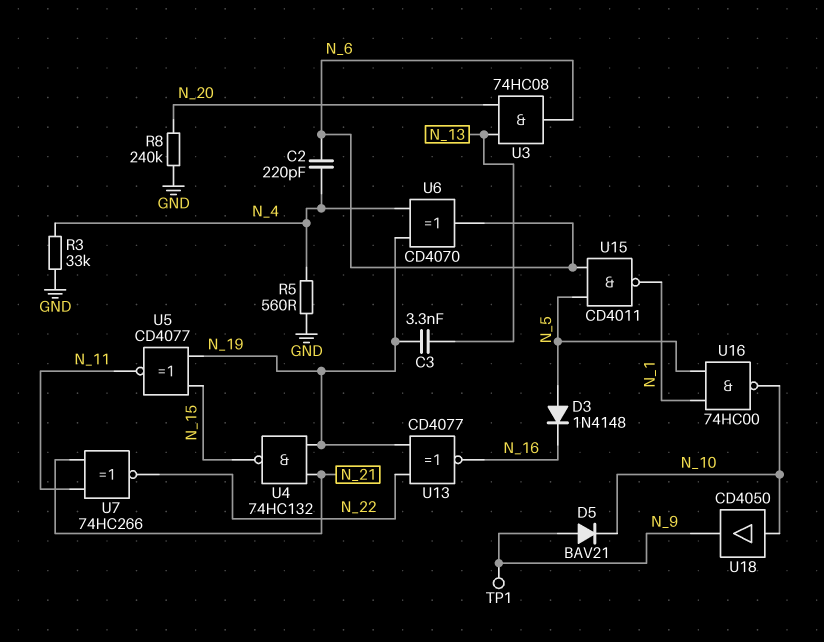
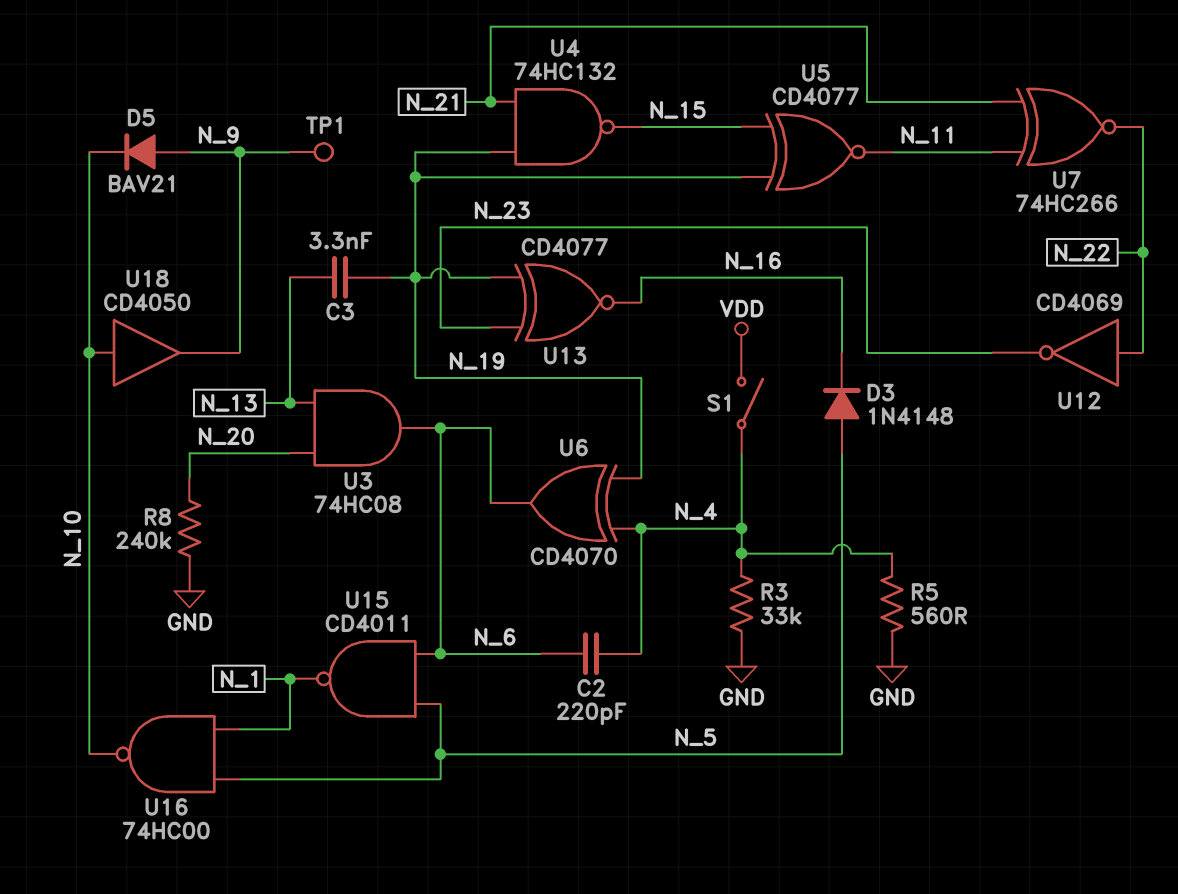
S1: none -> switch (N_4, VDD)
U12: none -> NOT CD4069 (in N_22, out N_23)
U13: XNOR CD4077 (in N_19, in N_22, out N_16) -> XNOR CD4077 (in N_19, in N_23, out N_16)

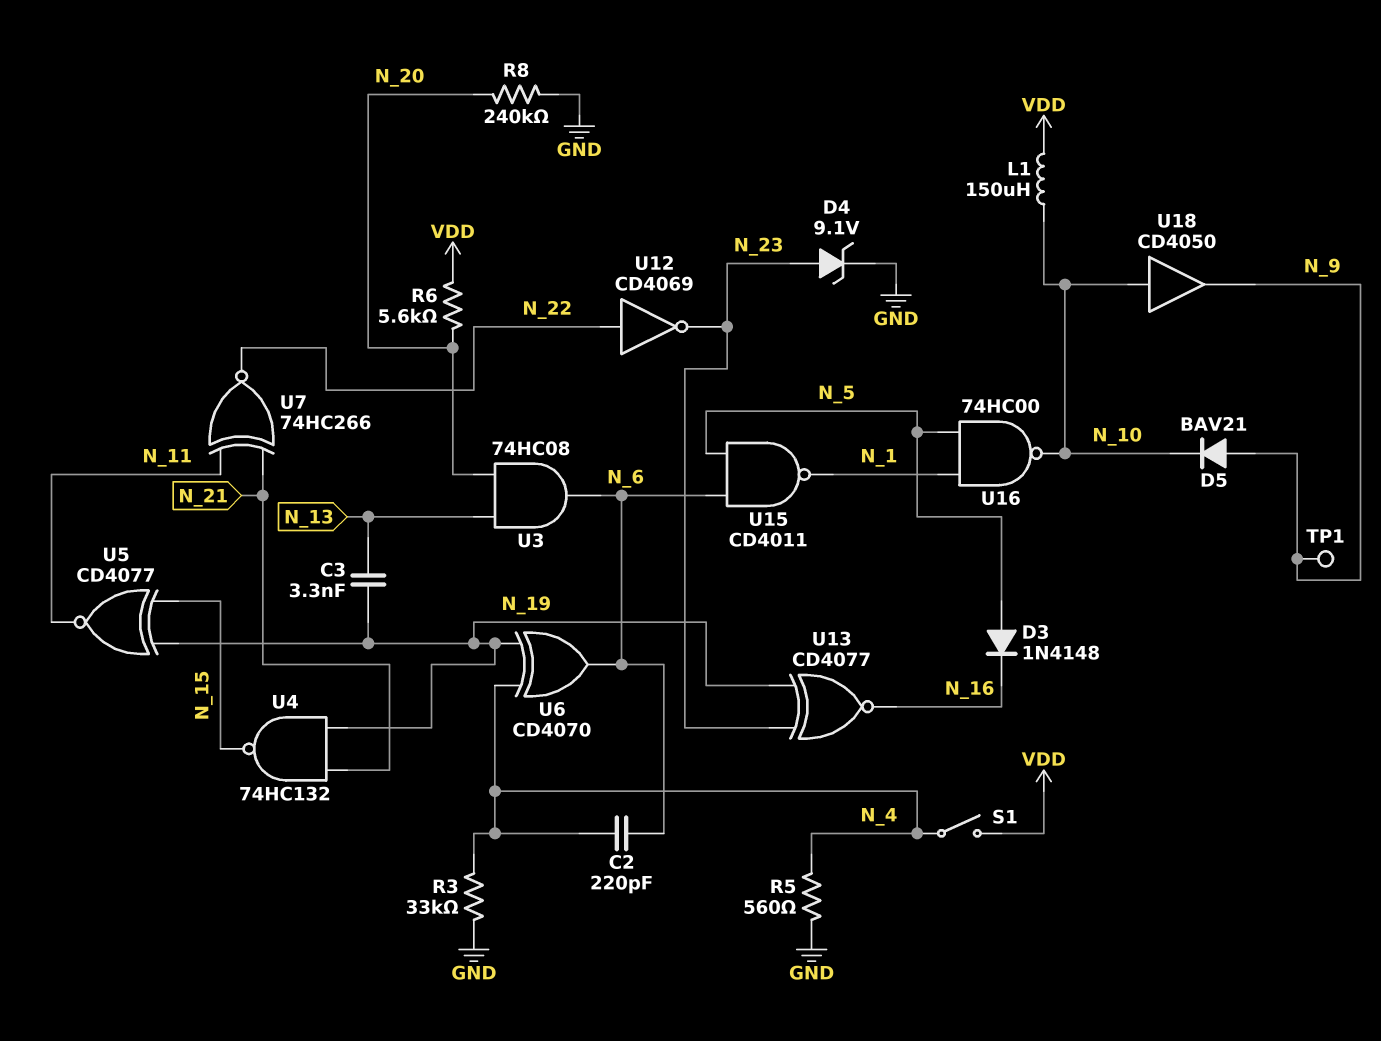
D4: none -> zener 9.1V (A N_23, K GND)
L1: none -> 150uH (N_10, VDD)
R6: none -> 5.6k (N_20, VDD)

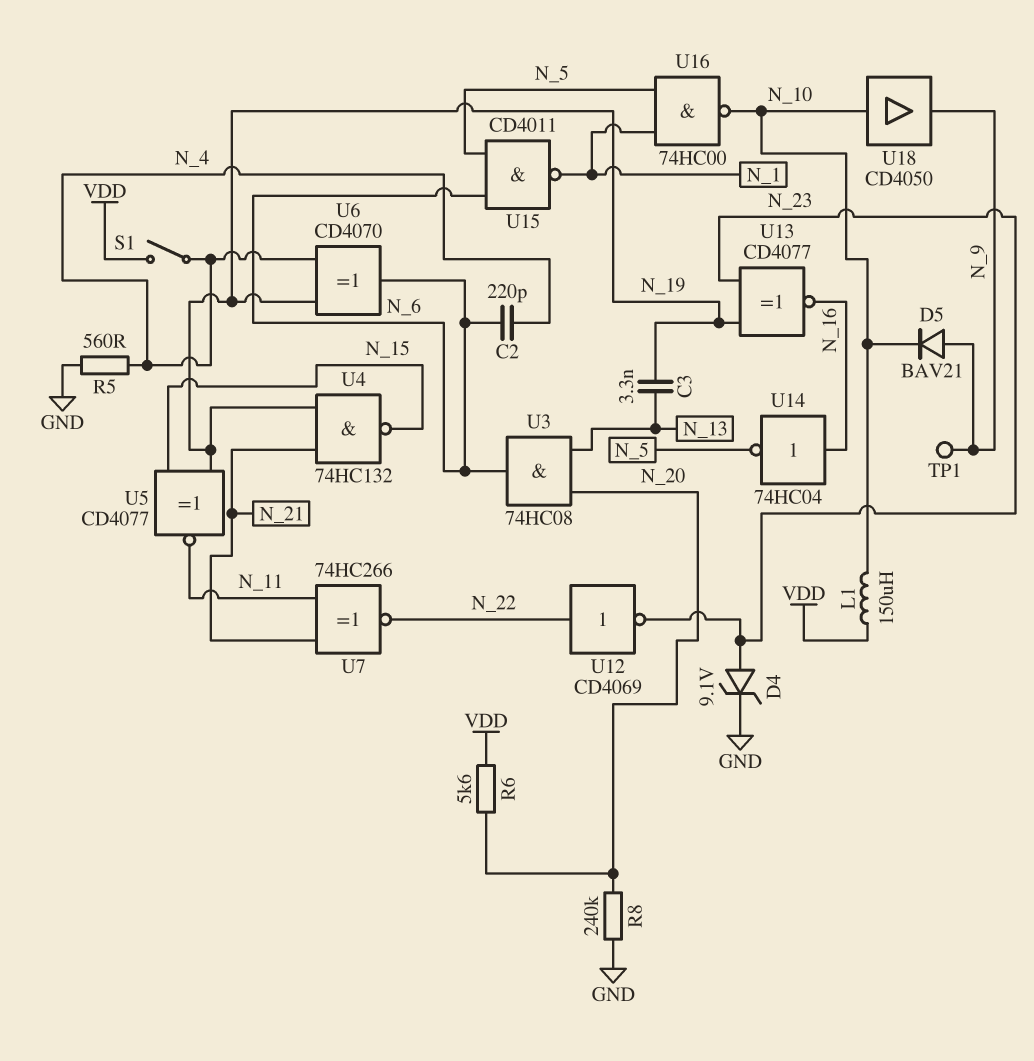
D3: diode 1N4148 (A N_5, K N_16) -> none
R3: 33k (GND, N_4) -> none
U14: none -> NOT 74HC04 (in N_16, out N_5)

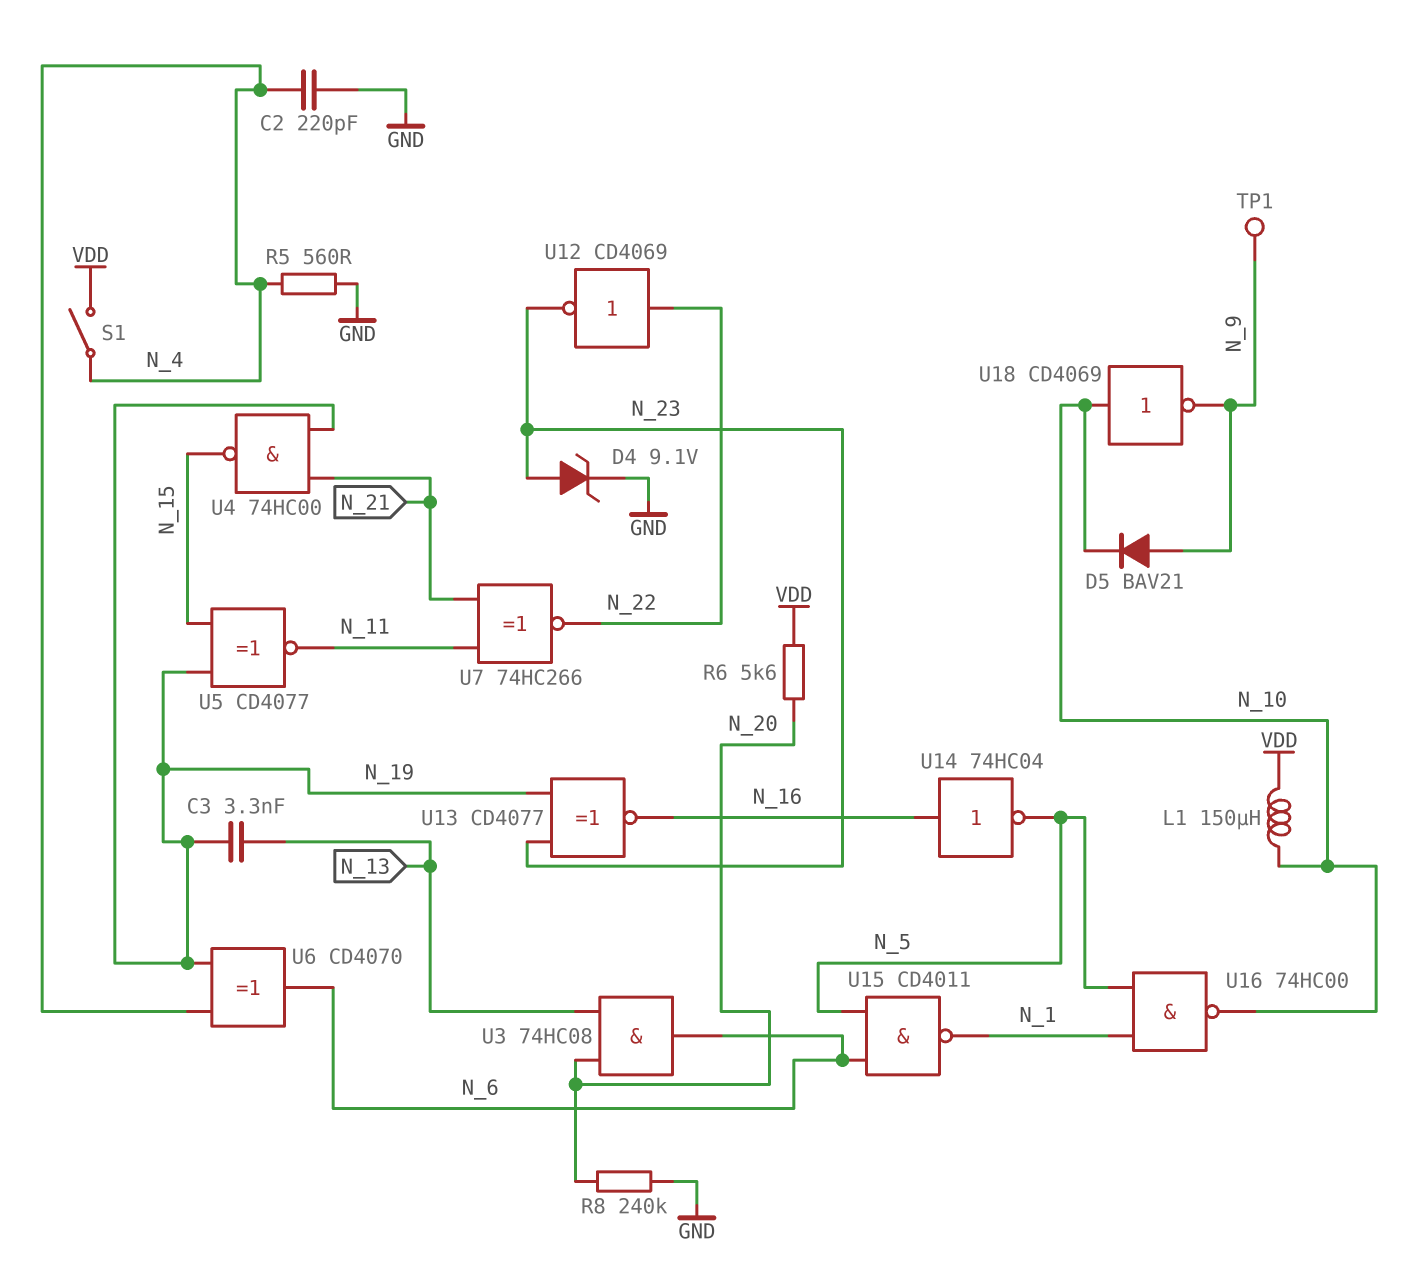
C2: 220pF (N_4, N_6) -> 220pF (GND, N_4)
U4: NAND 74HC132 (in N_19, in N_21, out N_15) -> NAND 74HC00 (in N_19, in N_21, out N_15)
U18: buffer CD4050 (in N_10, out N_9) -> NOT CD4069 (in N_10, out N_9)

